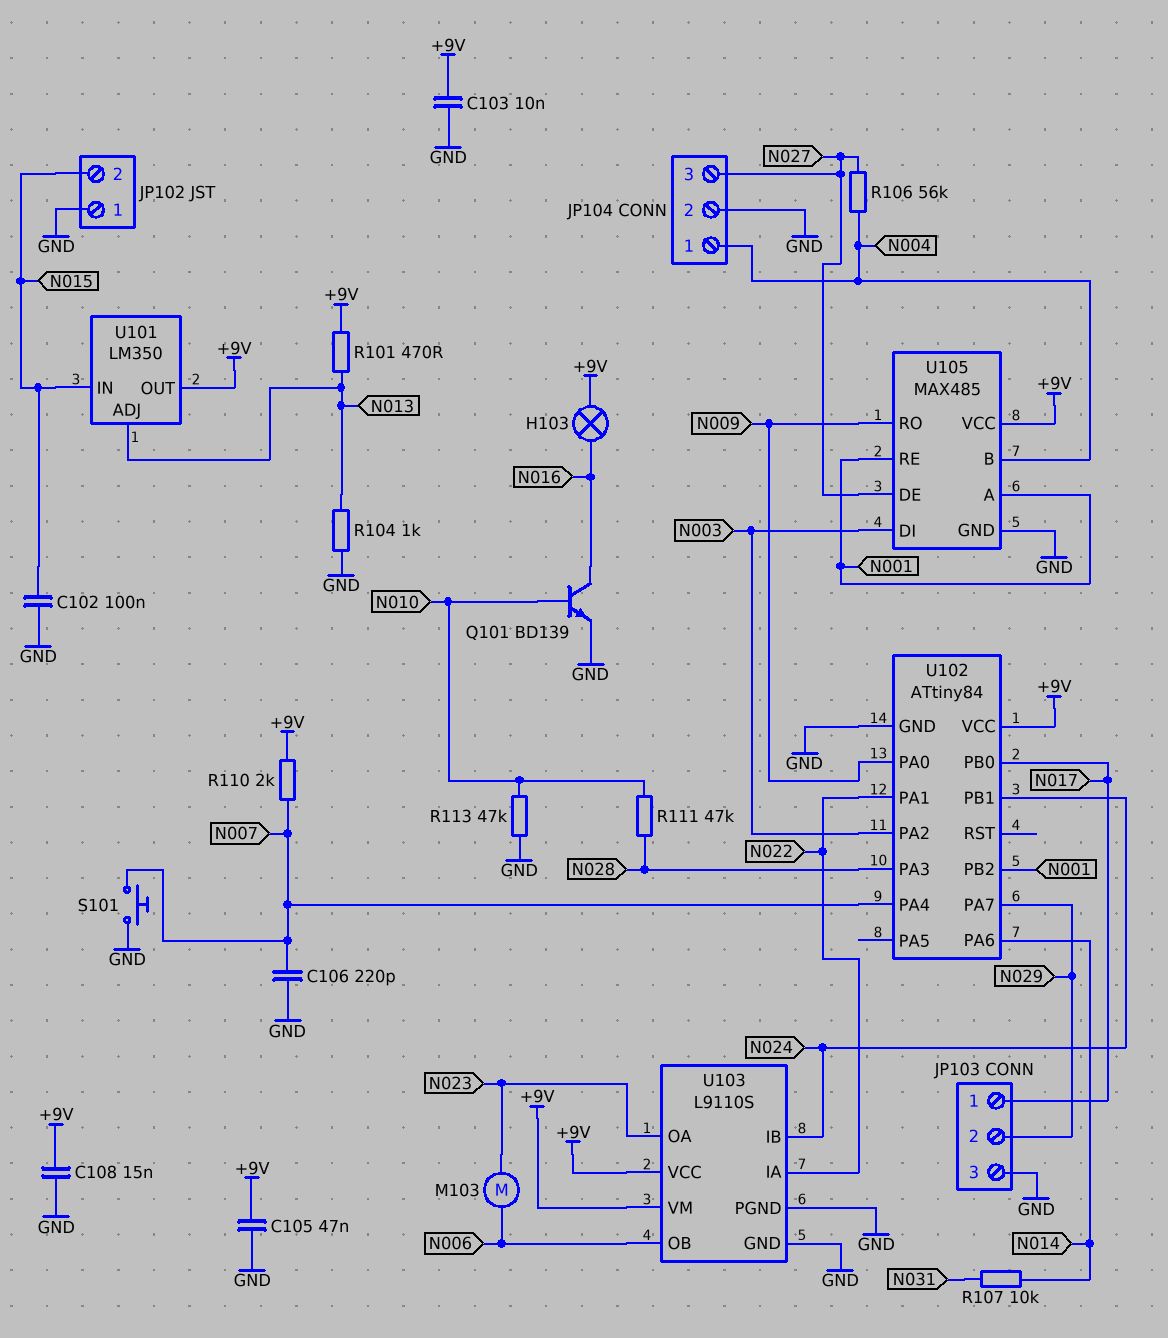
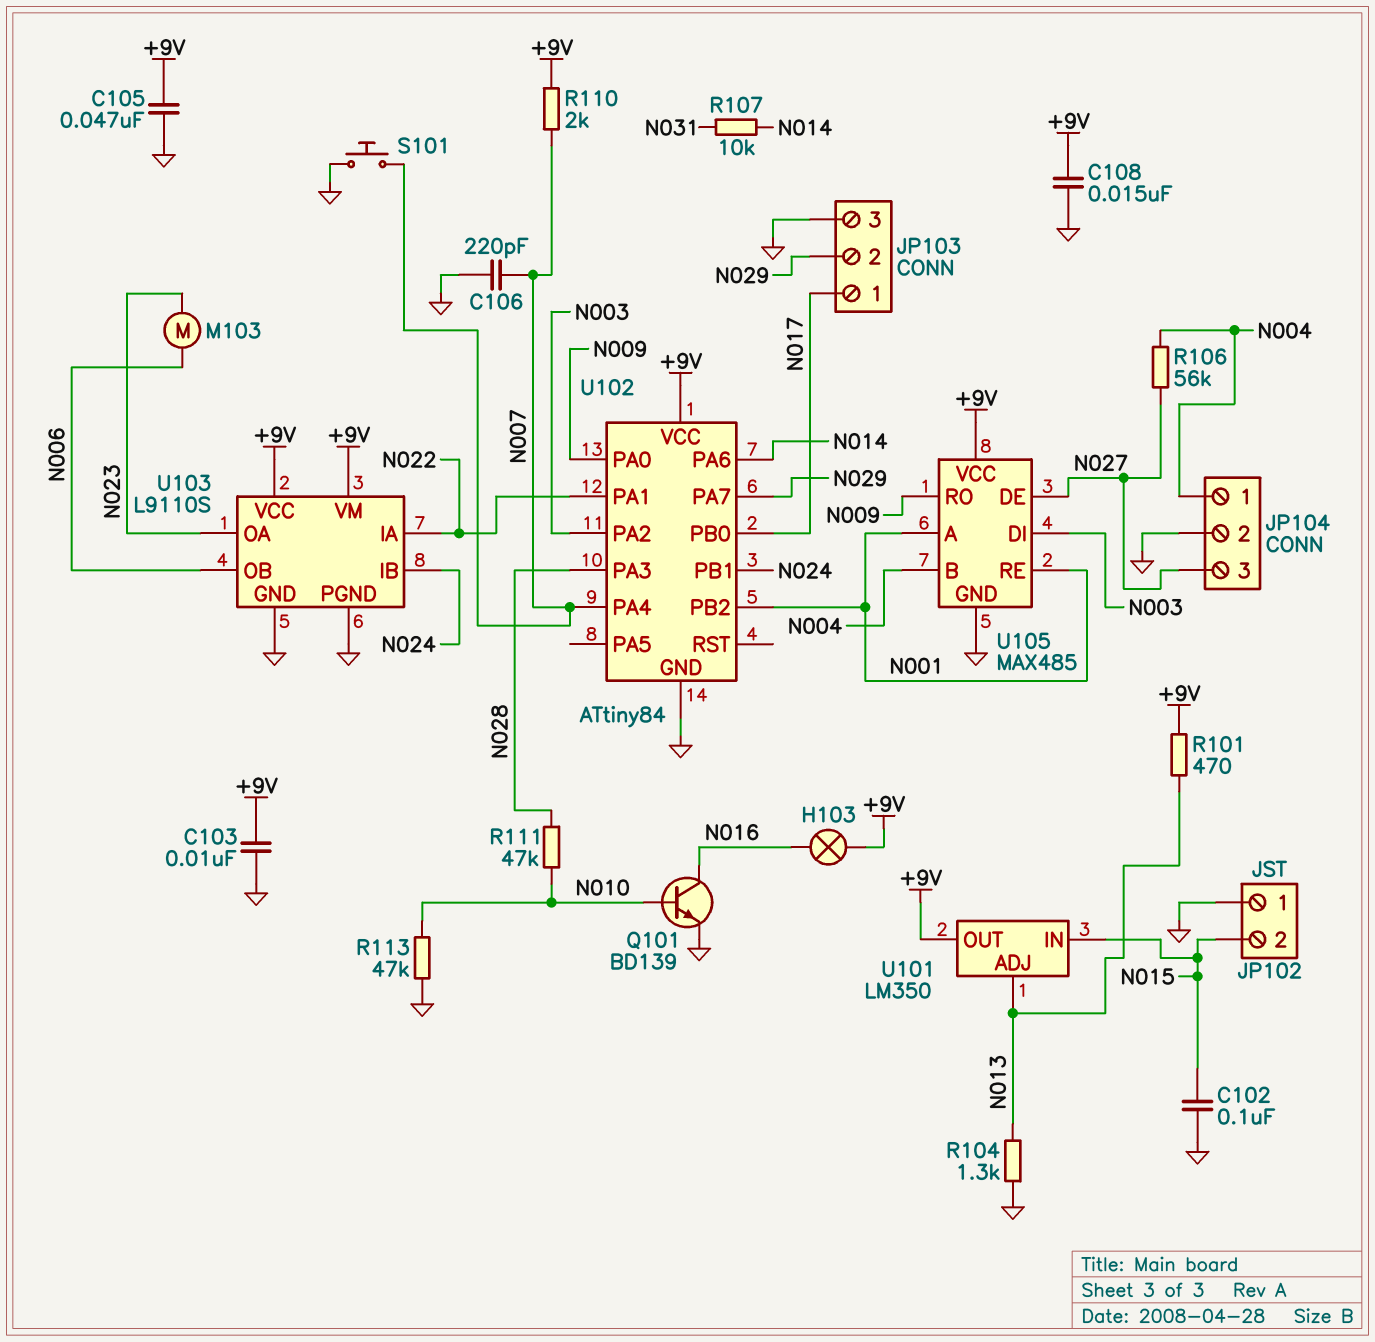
R104: 1k (GND, N013) -> 1.3k (GND, N013)

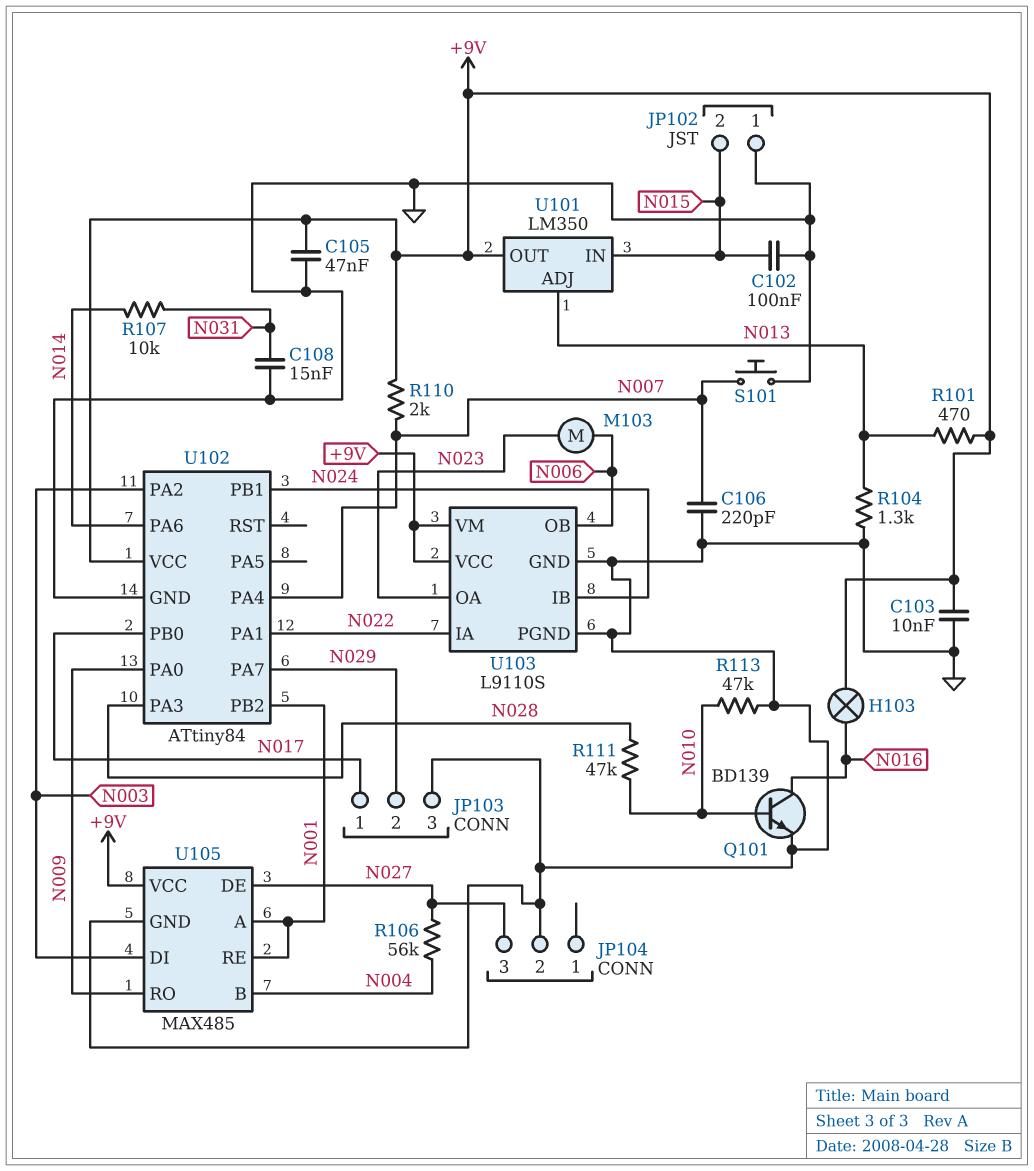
C108: 15nF (+9V, GND) -> 15nF (GND, N031)
JP104 pin 1: N004 -> none

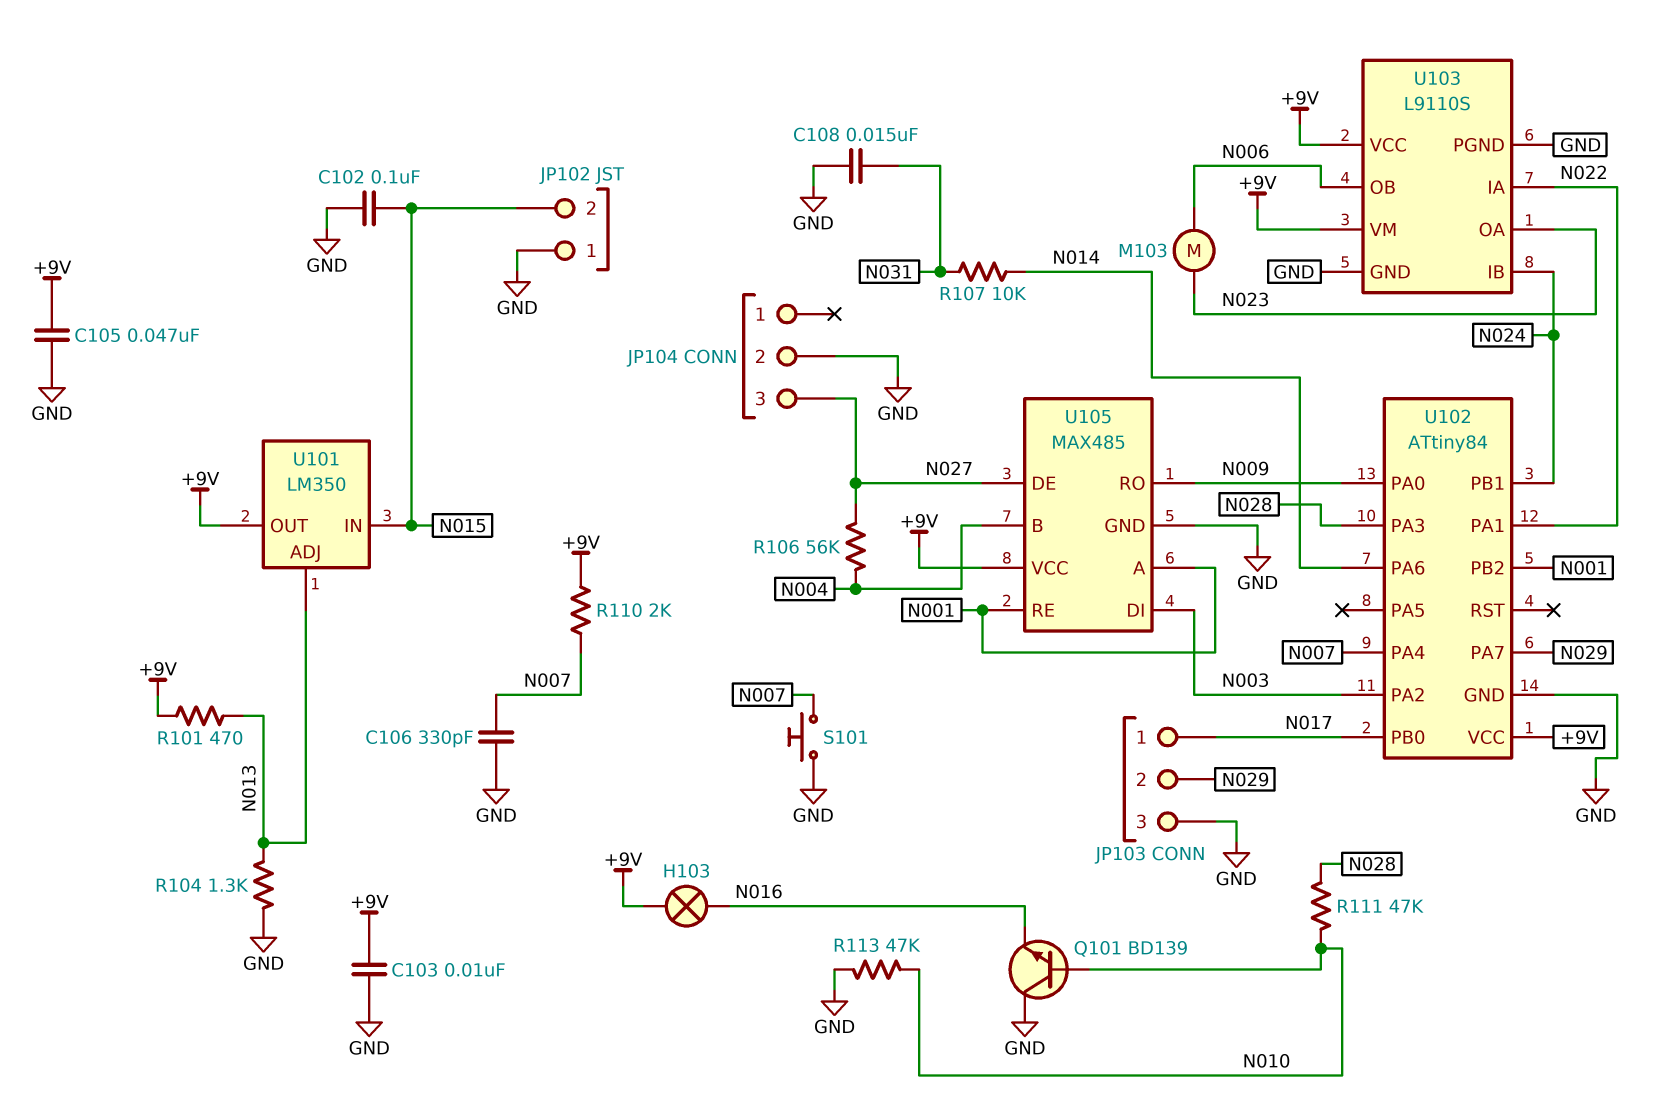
C106: 220pF (GND, N007) -> 330pF (GND, N007)
Q101: NPN BD139 (B N010, C N016, E GND) -> NPN BD139 (B N010, C GND, E N016)

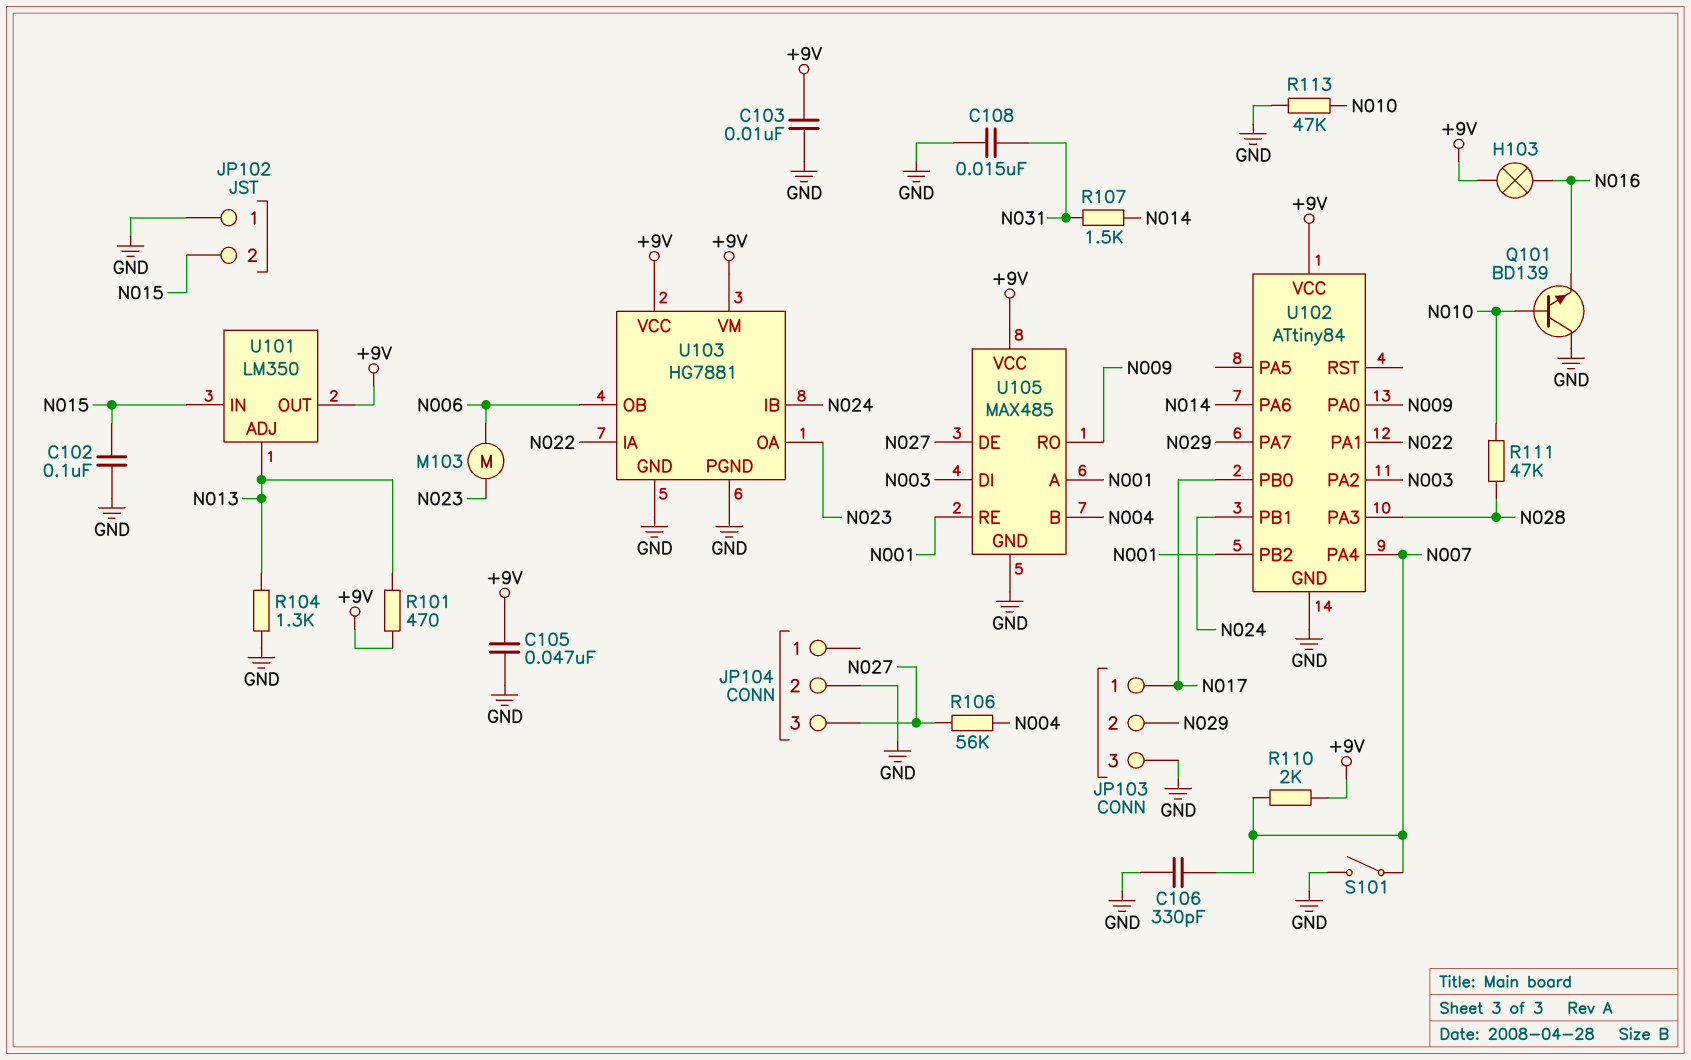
R107: 10k (N014, N031) -> 1.5k (N014, N031)
S101: button (GND, N007) -> switch (GND, N007)
U103: L9110S -> HG7881

